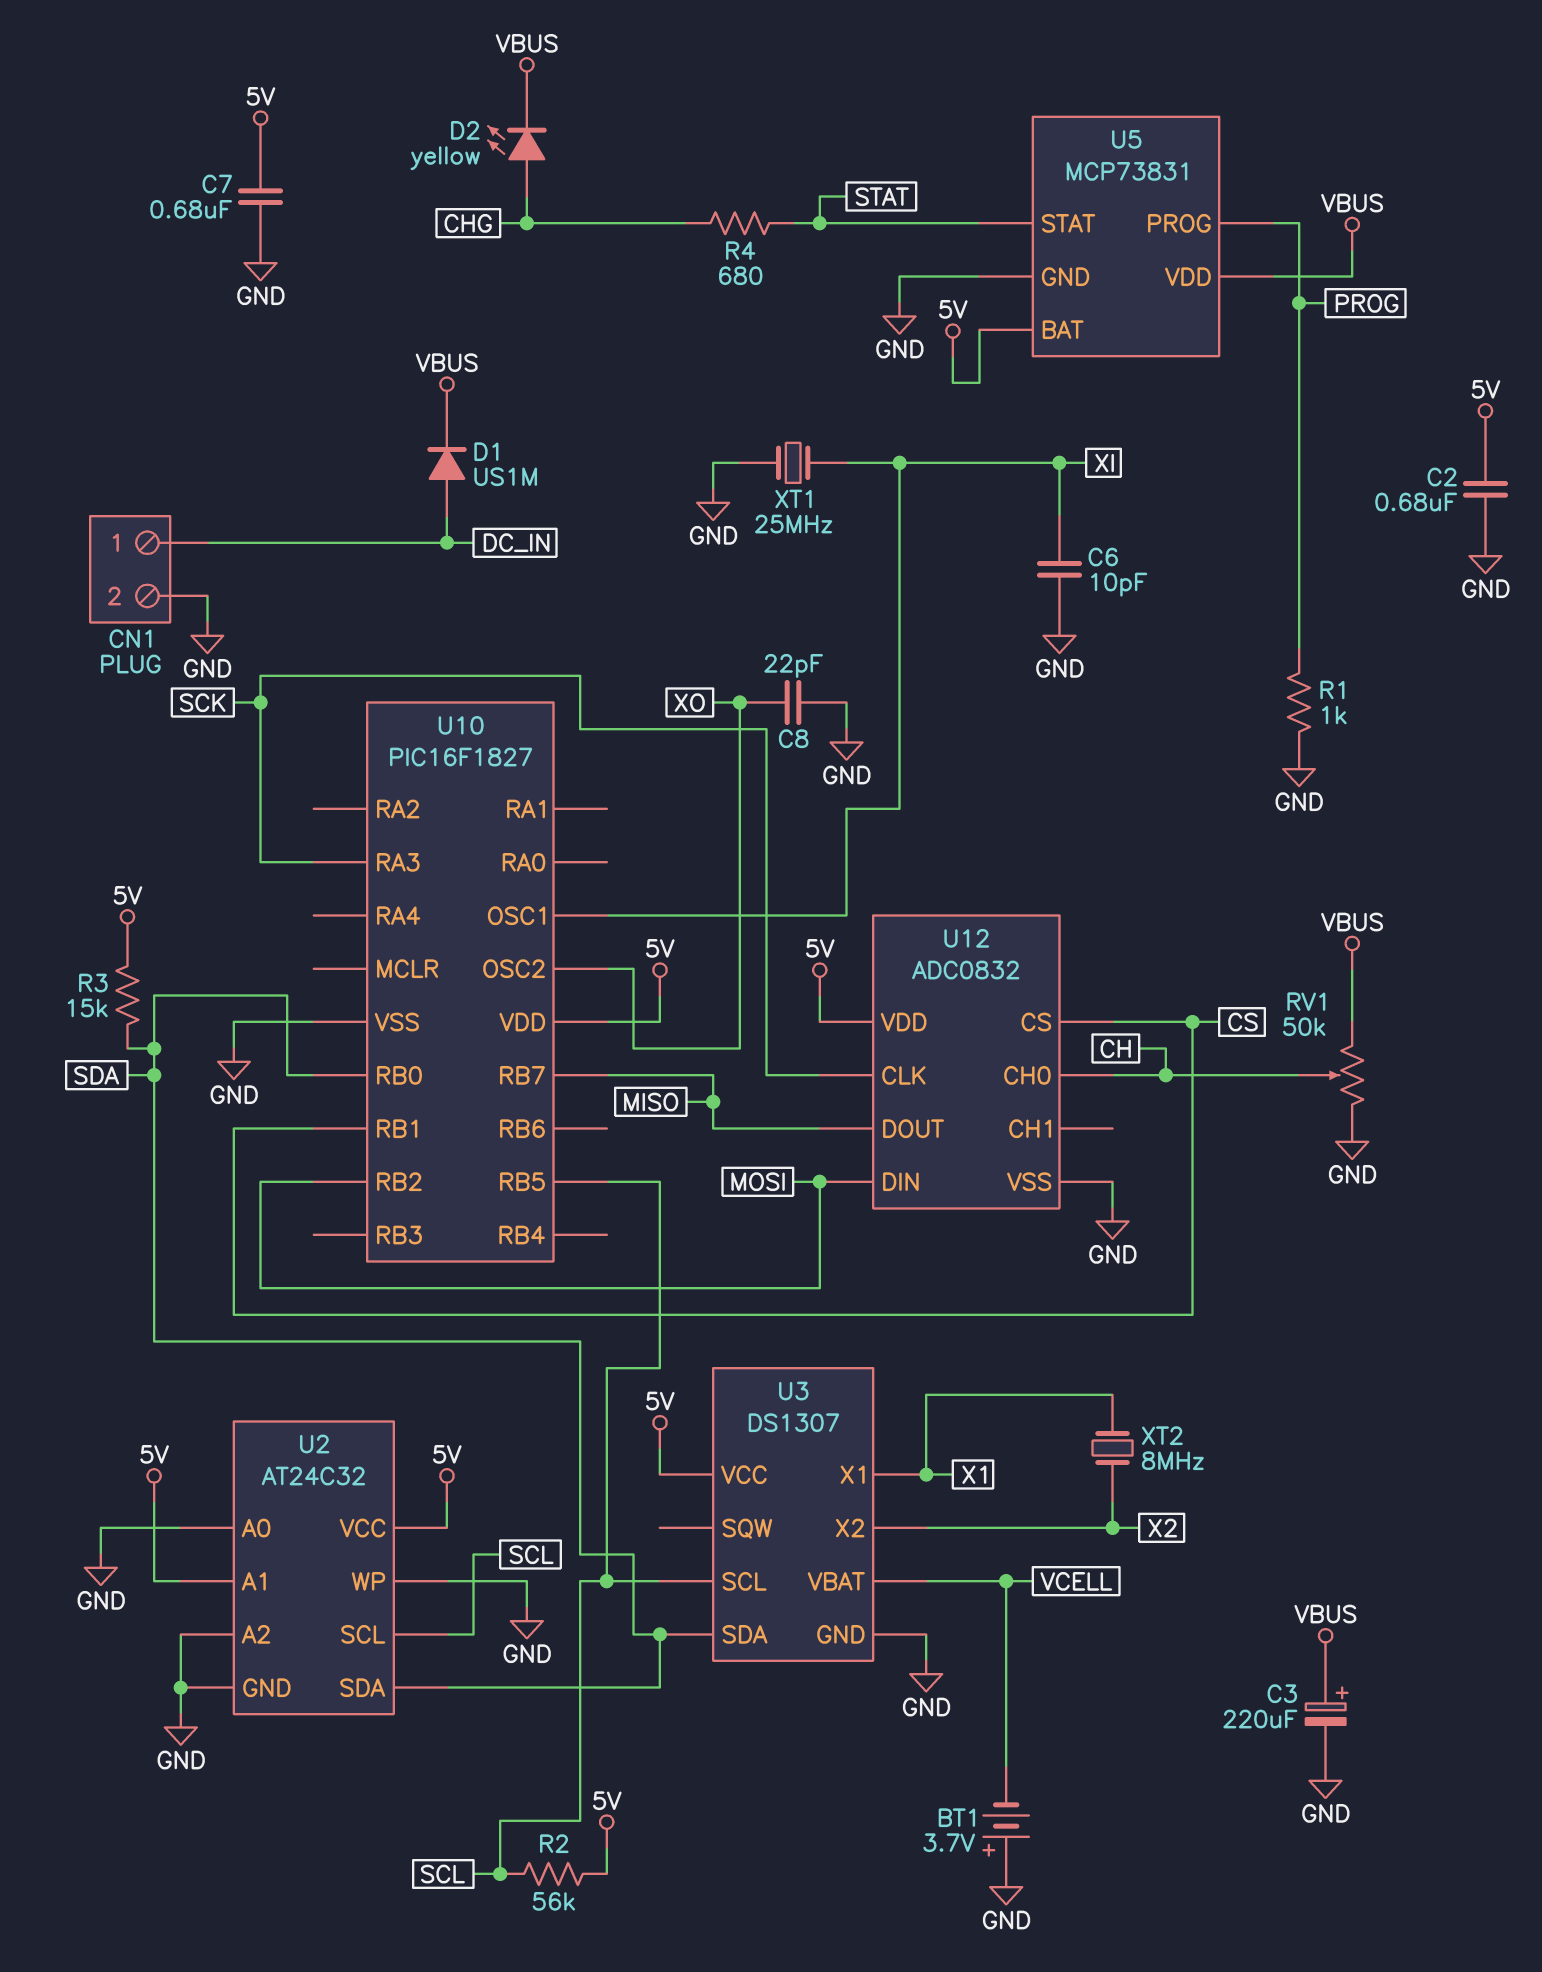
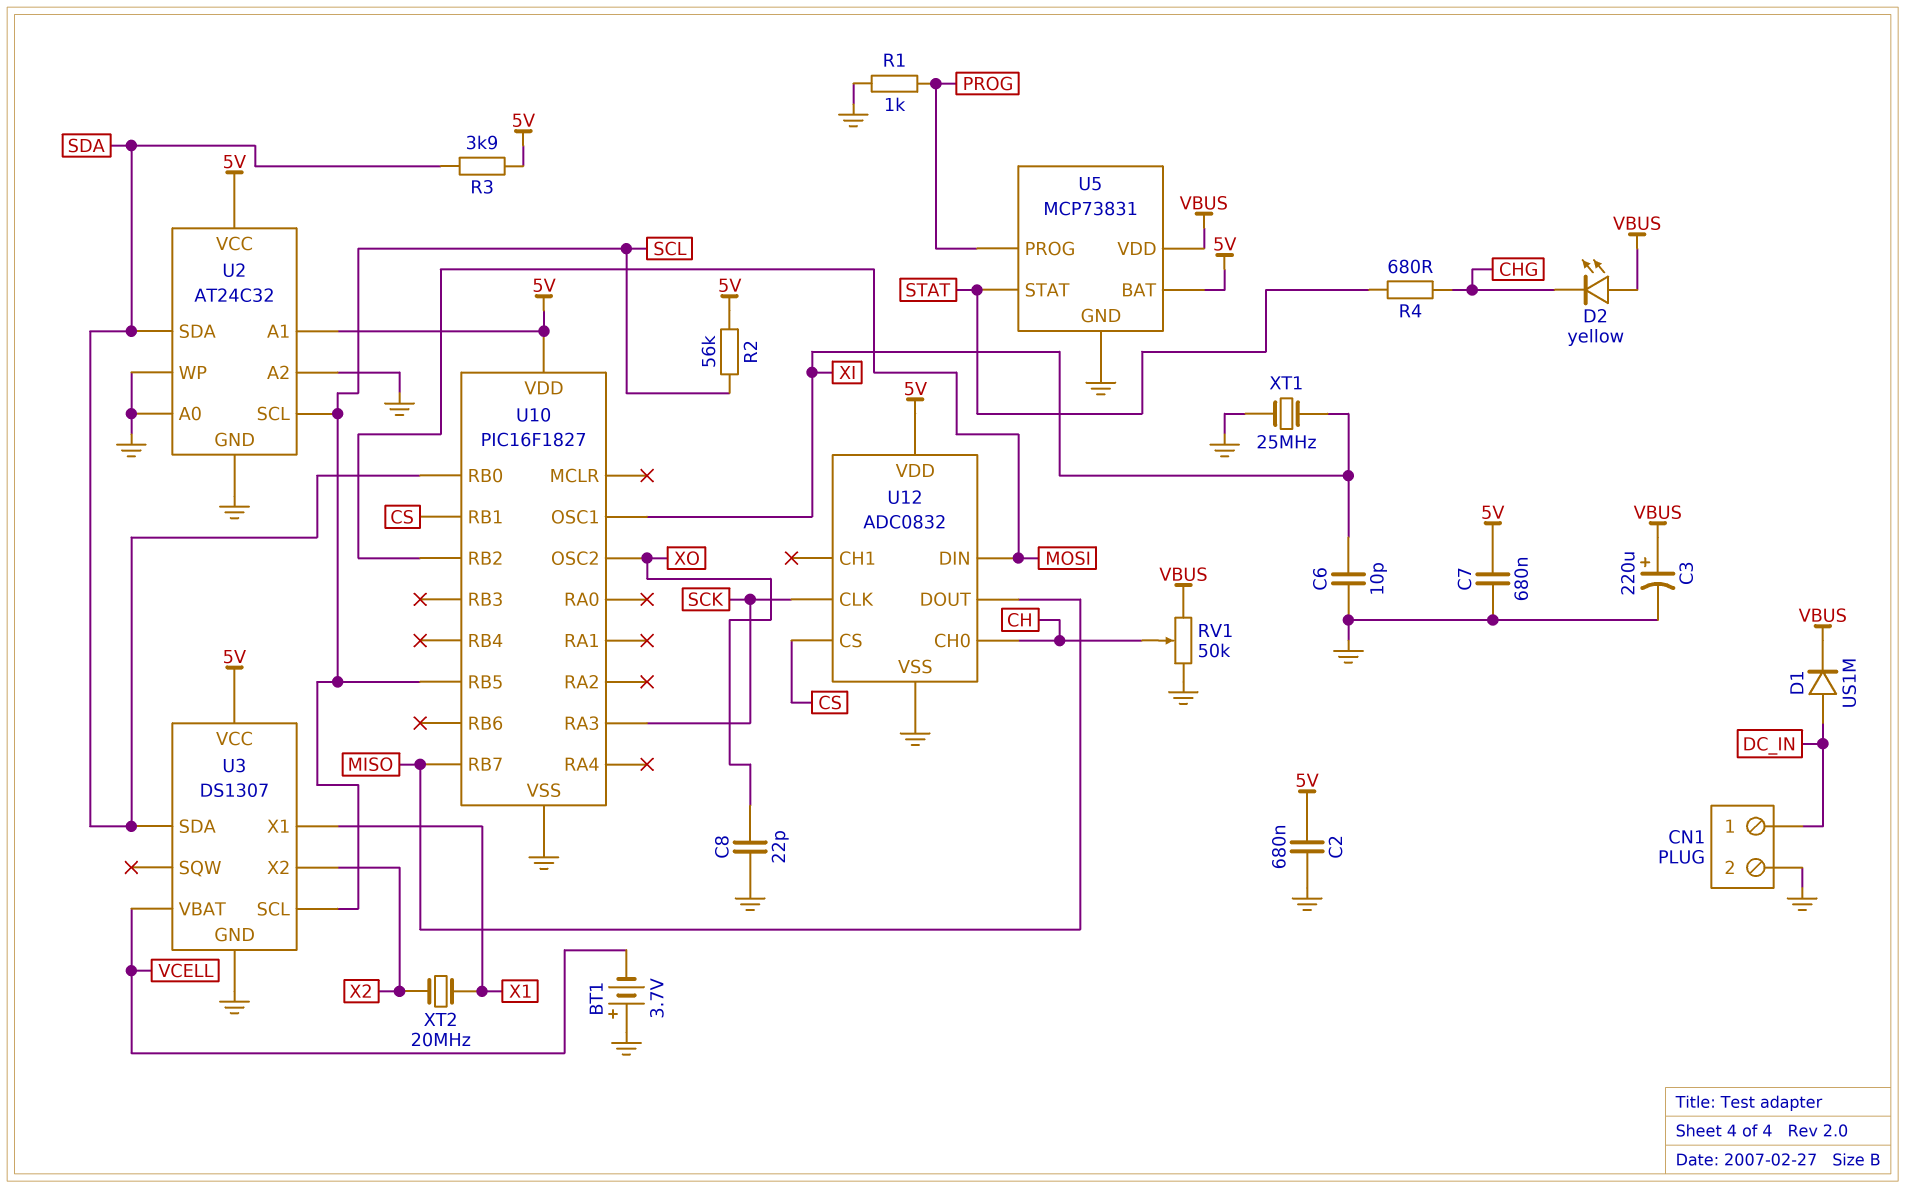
D2: LED yellow (A CHG, K VBUS) -> LED yellow (A VBUS, K CHG)
R3: 15k (5V, SDA) -> 3.9k (5V, SDA)
XT2: 8MHz (X1, X2) -> 20MHz (X1, X2)

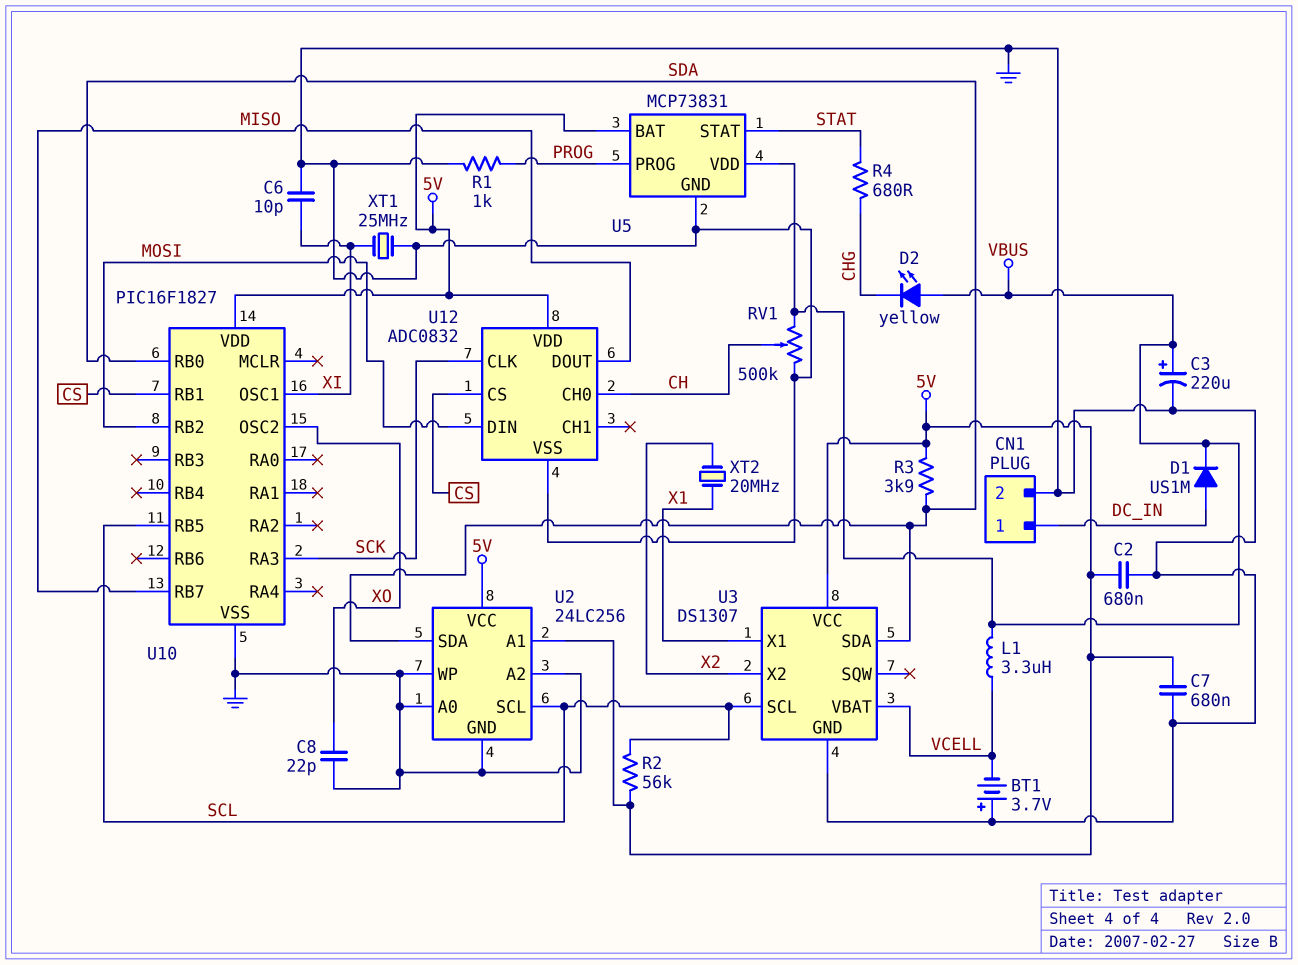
L1: none -> 3.3uH (VBUS, VCELL)
RV1: 50k (GND, VBUS, wiper CH) -> 500k (GND, VBUS, wiper CH)
U2: AT24C32 -> 24LC256

